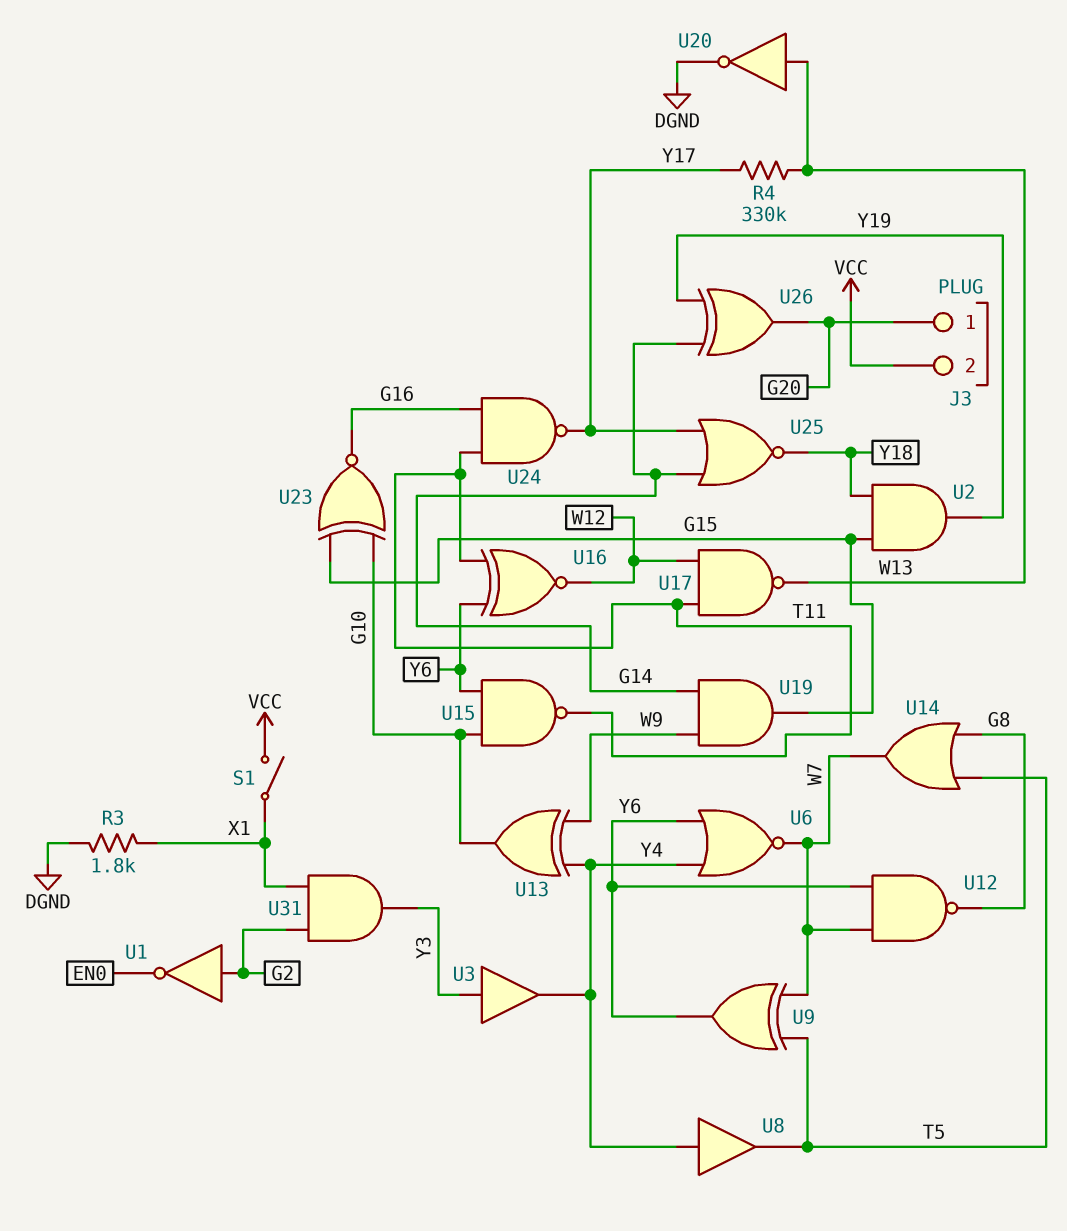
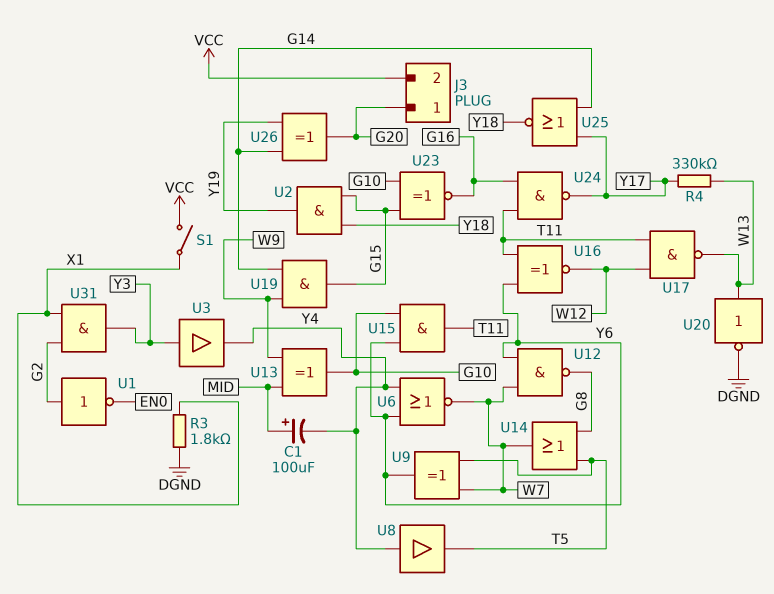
C1: none -> 100uF (plus MID, minus Y4)
U13: XOR (in W9, in Y4, out G10) -> XOR (in MID, in W9, out G10)
U15: NAND (in G10, in Y6, out T11) -> AND (in G10, in Y6, out T11)

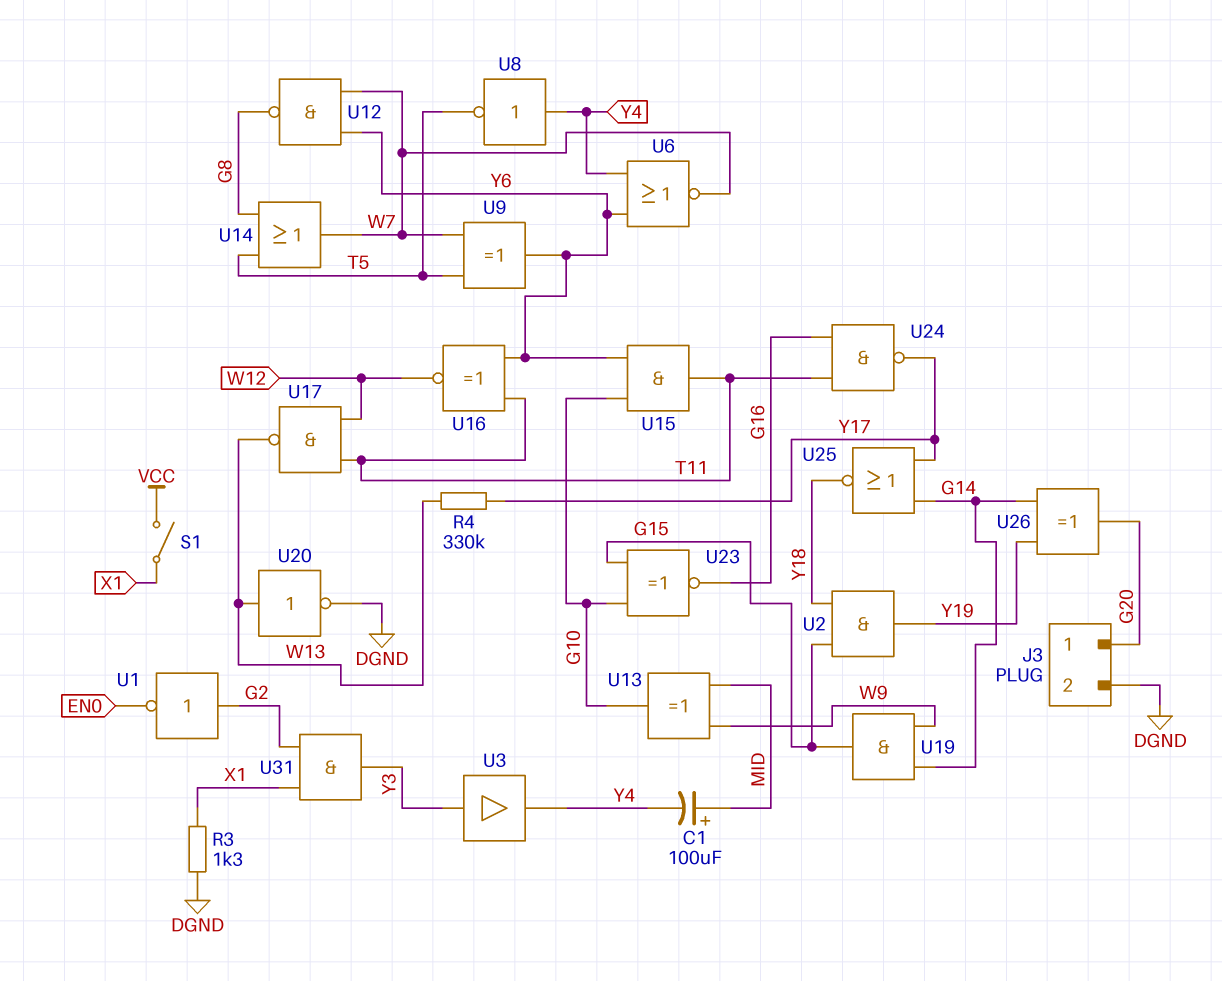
J3 pin 2: VCC -> DGND
R3: 1.8k (DGND, X1) -> 1.3k (DGND, X1)
U8: buffer (in Y4, out T5) -> NOT (in Y4, out T5)

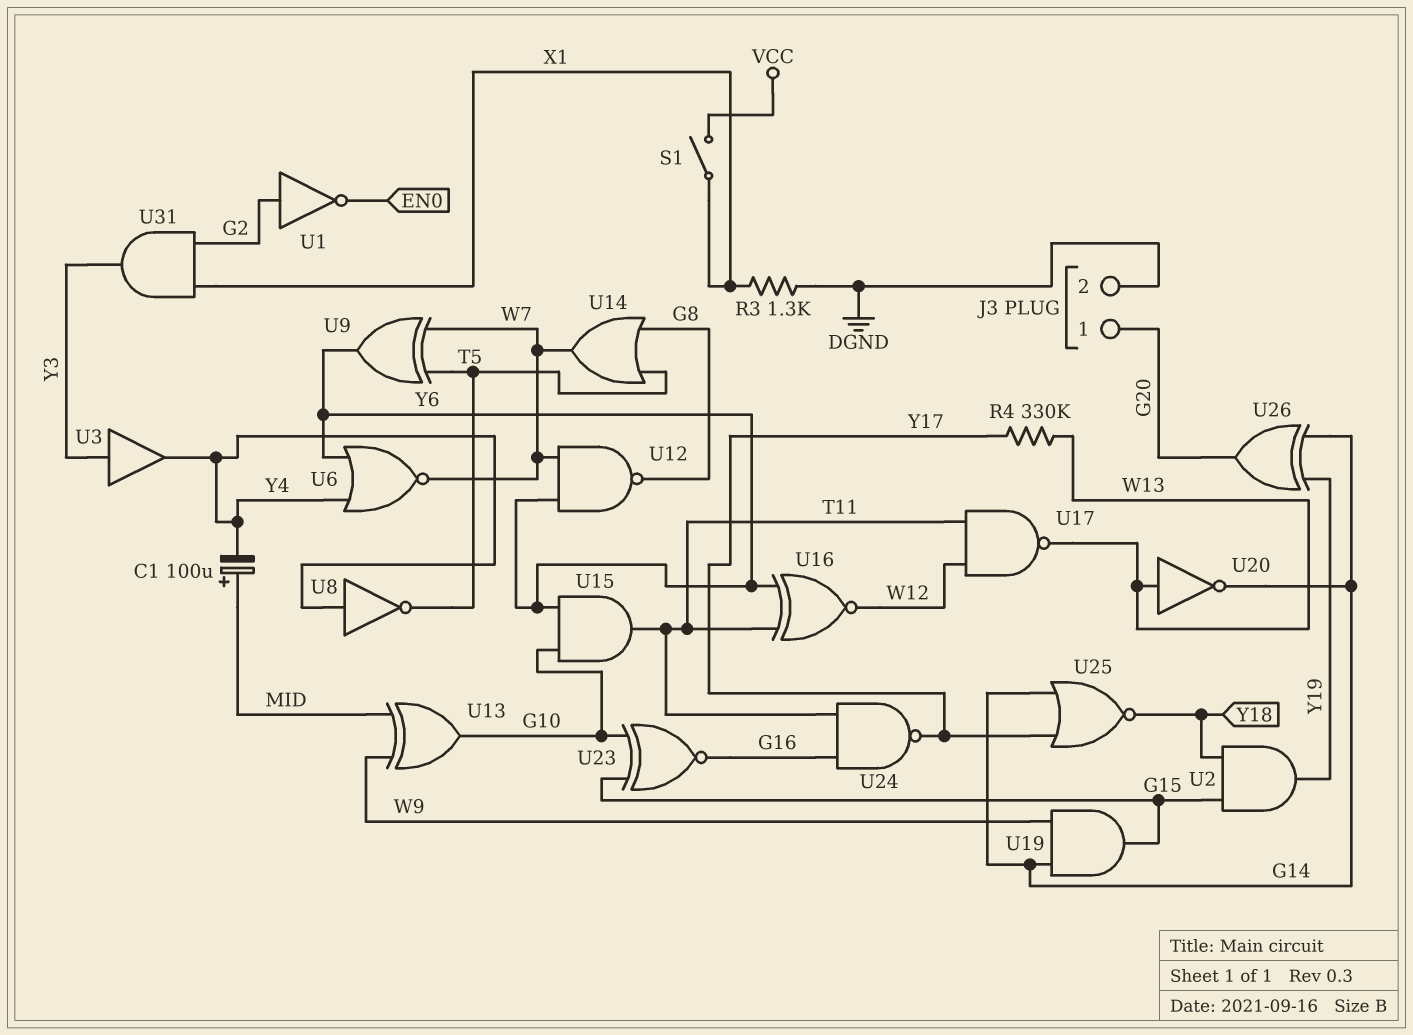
U20: NOT (in W13, out DGND) -> NOT (in W13, out G14)

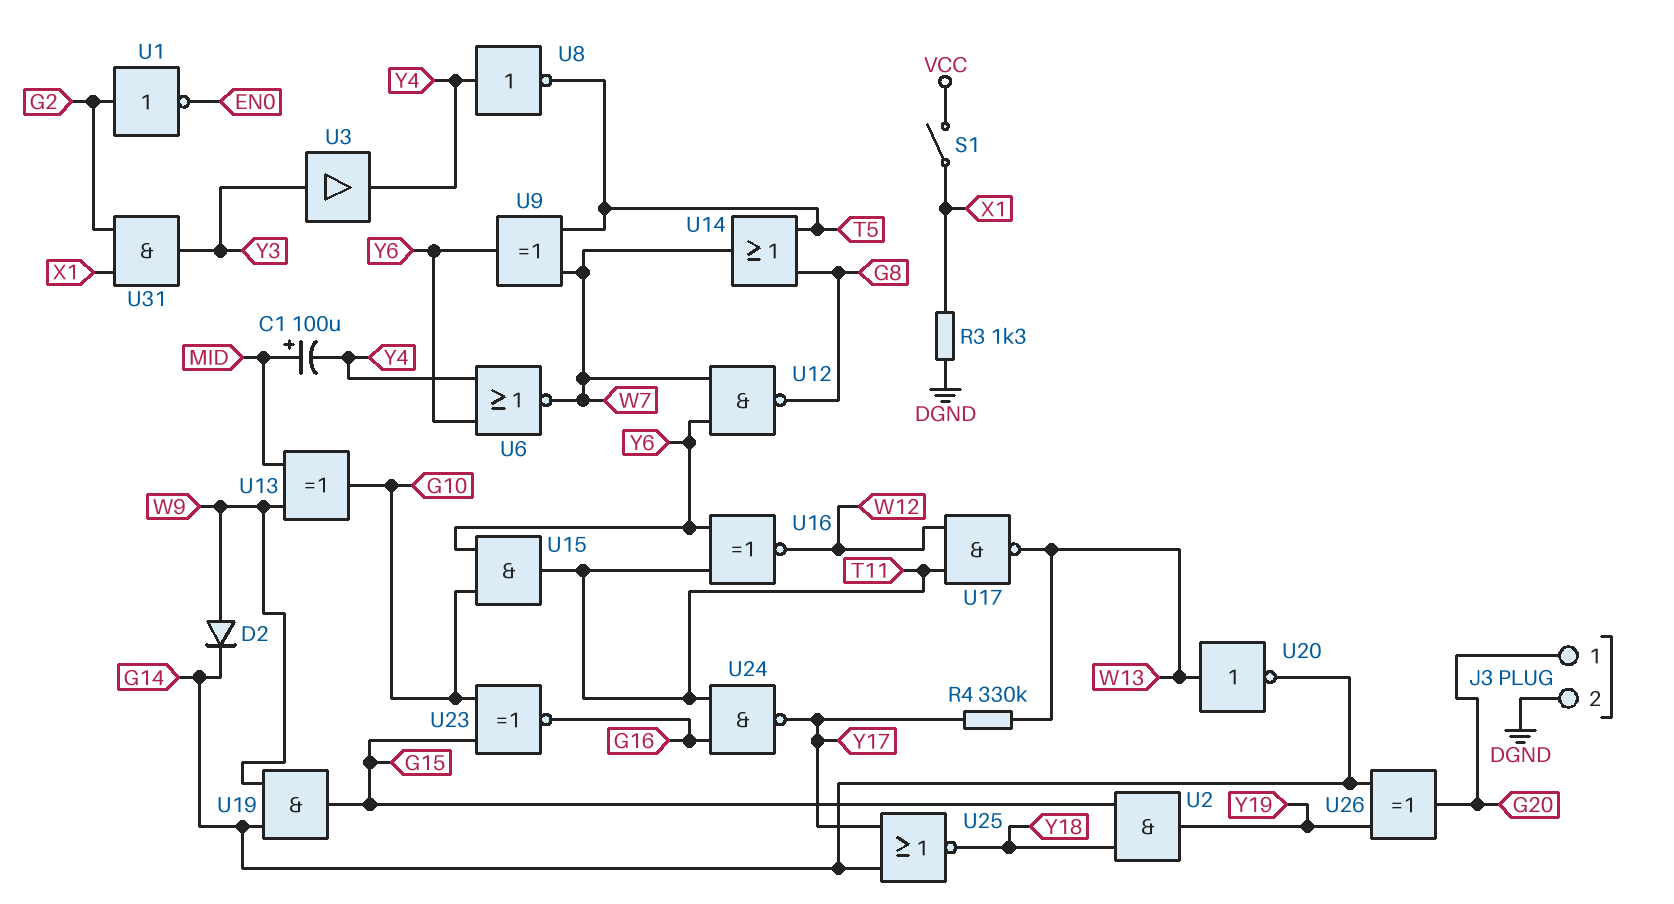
D2: none -> diode (A W9, K G14)

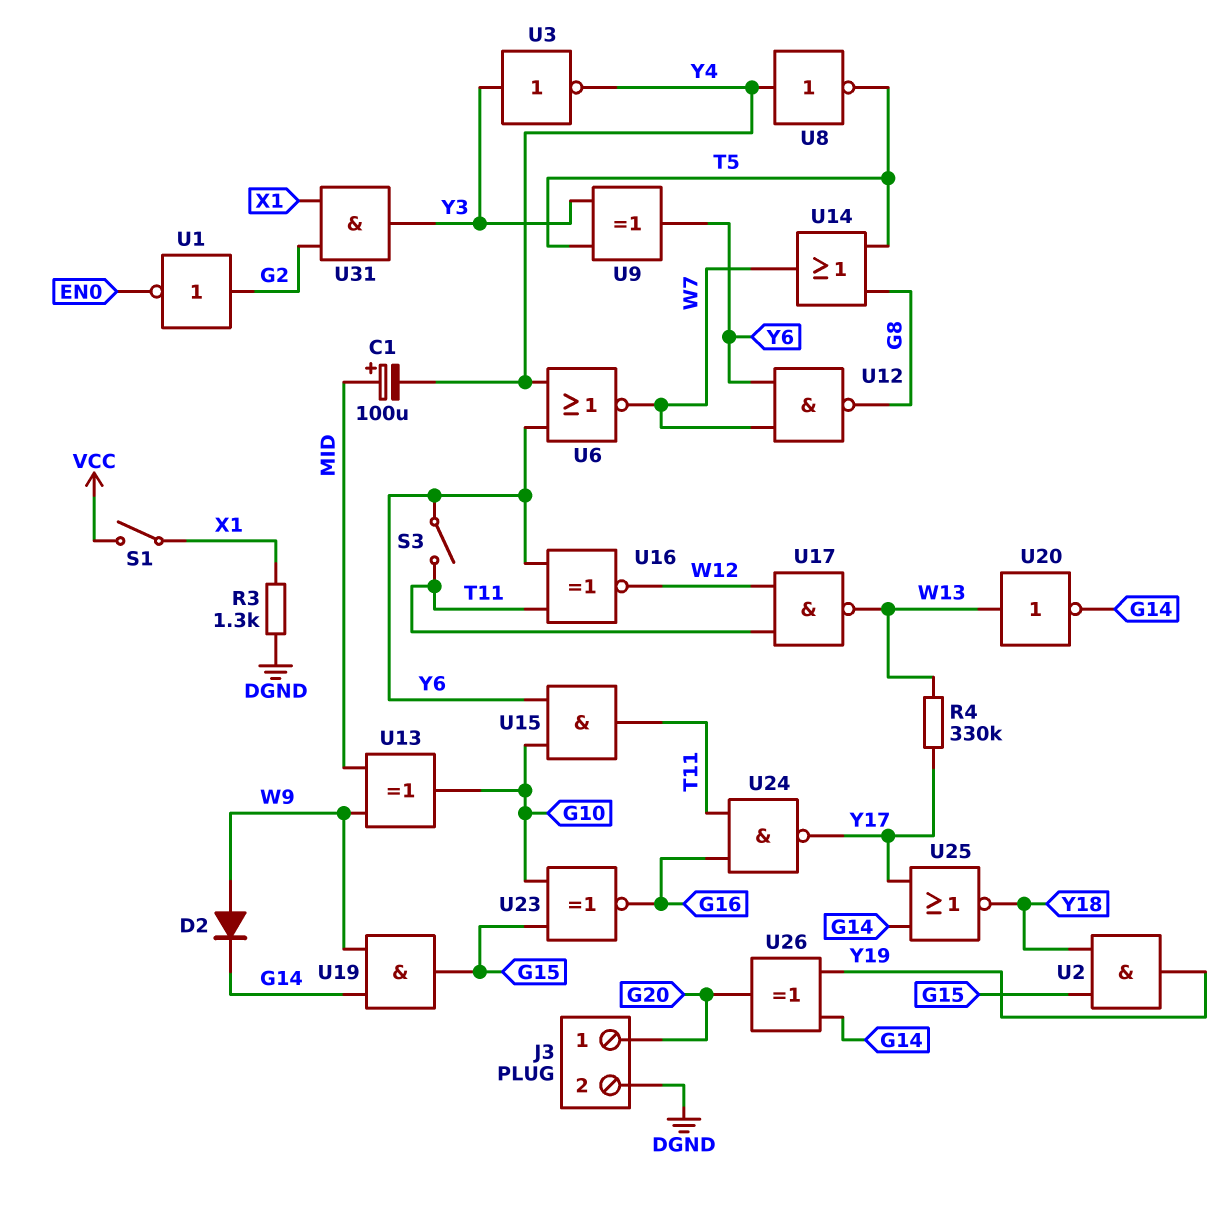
S3: none -> switch (T11, Y6)
U3: buffer (in Y3, out Y4) -> NOT (in Y3, out Y4)
U9: XOR (in T5, in W7, out Y6) -> XOR (in T5, in Y3, out Y6)

